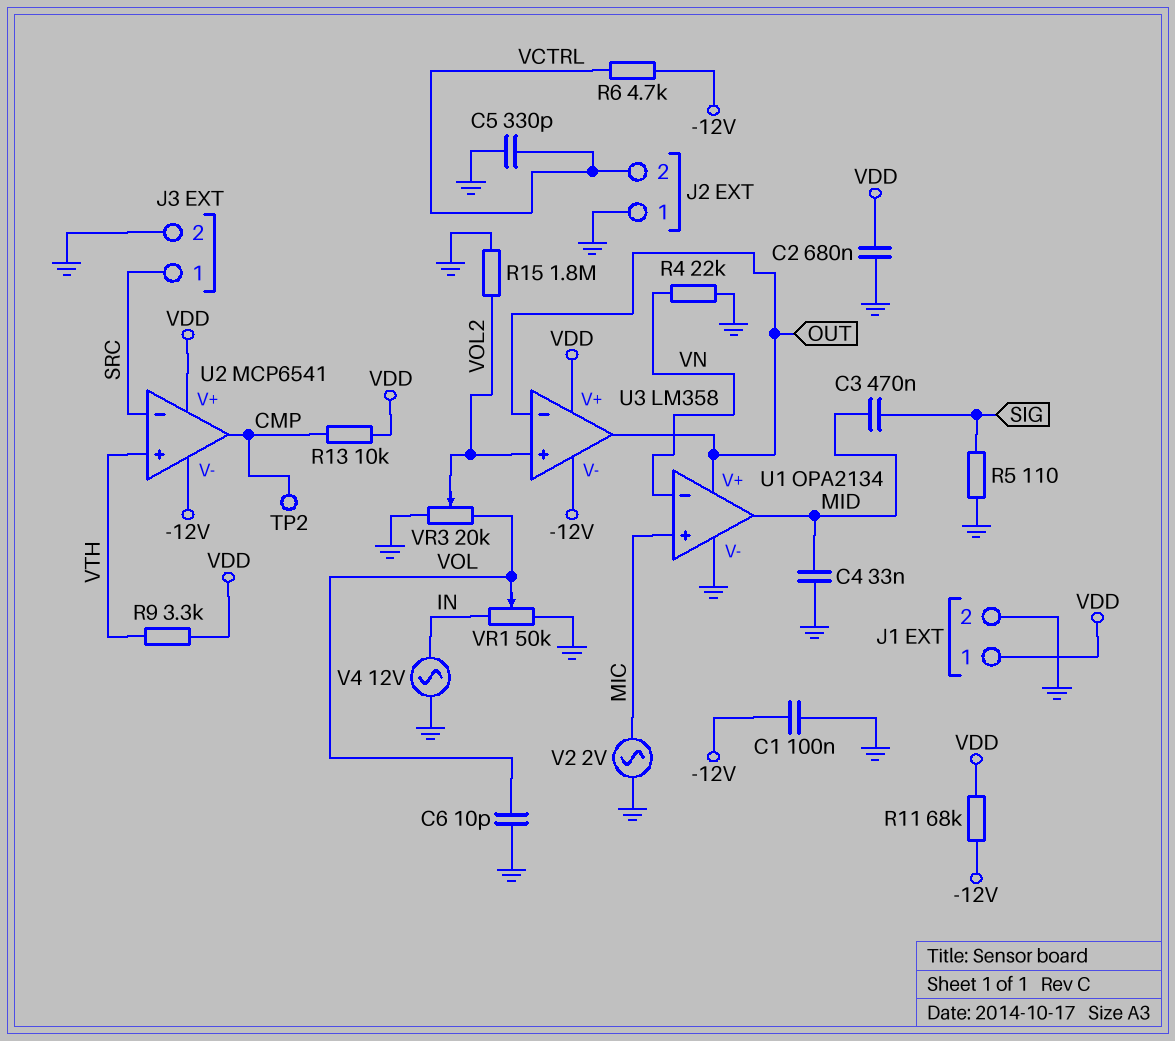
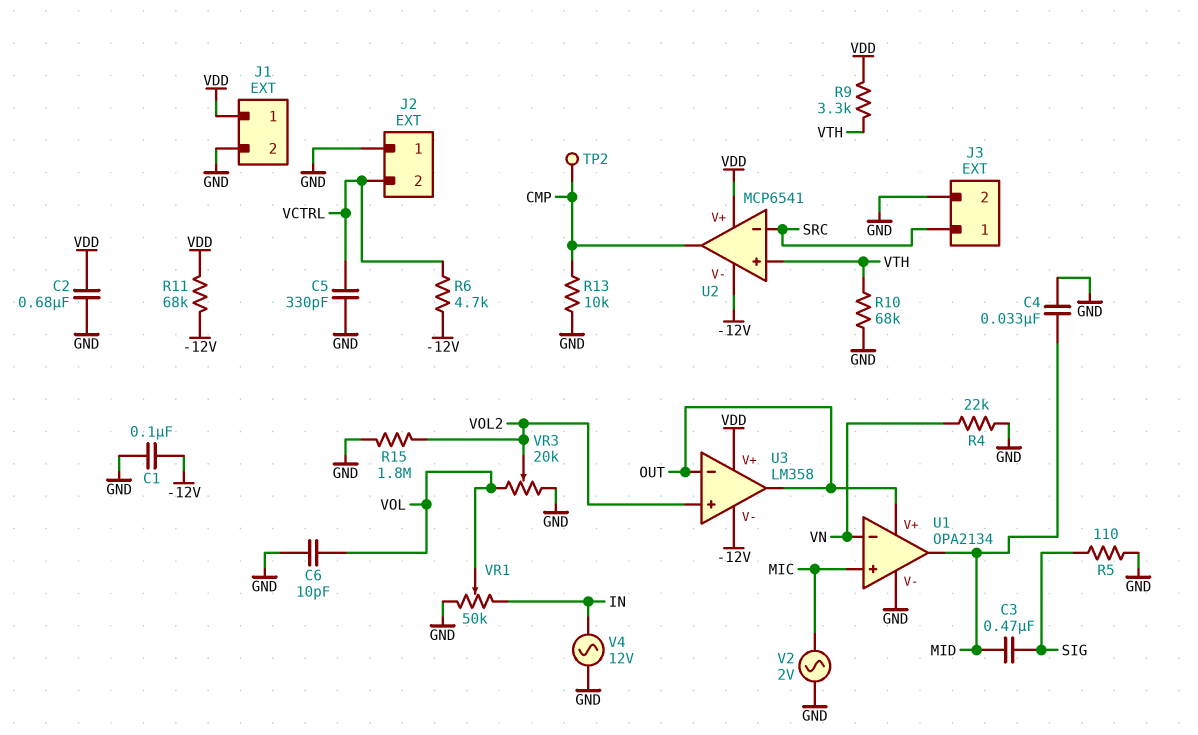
R10: none -> 68k (GND, VTH)
R13: 10k (CMP, VDD) -> 10k (CMP, GND)

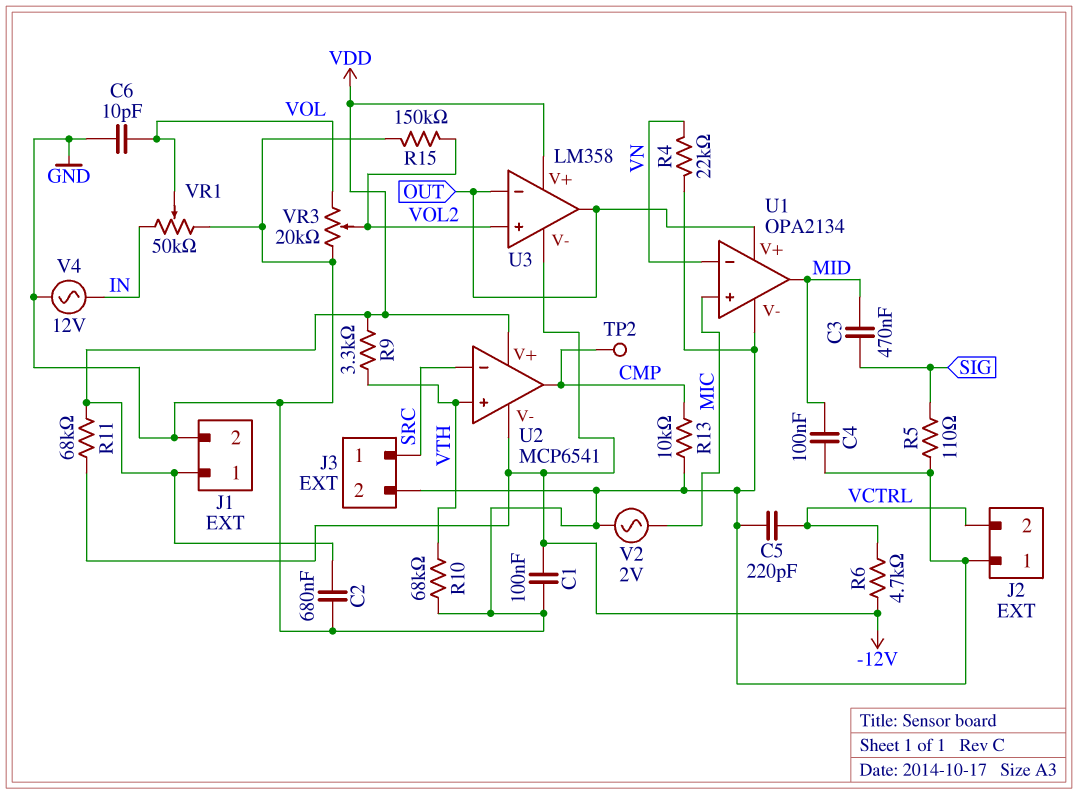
C4: 33nF (GND, MID) -> 100nF (GND, MID)
C5: 330pF (GND, VCTRL) -> 220pF (GND, VCTRL)
R15: 1.8M (GND, VOL2) -> 150k (GND, VOL2)

